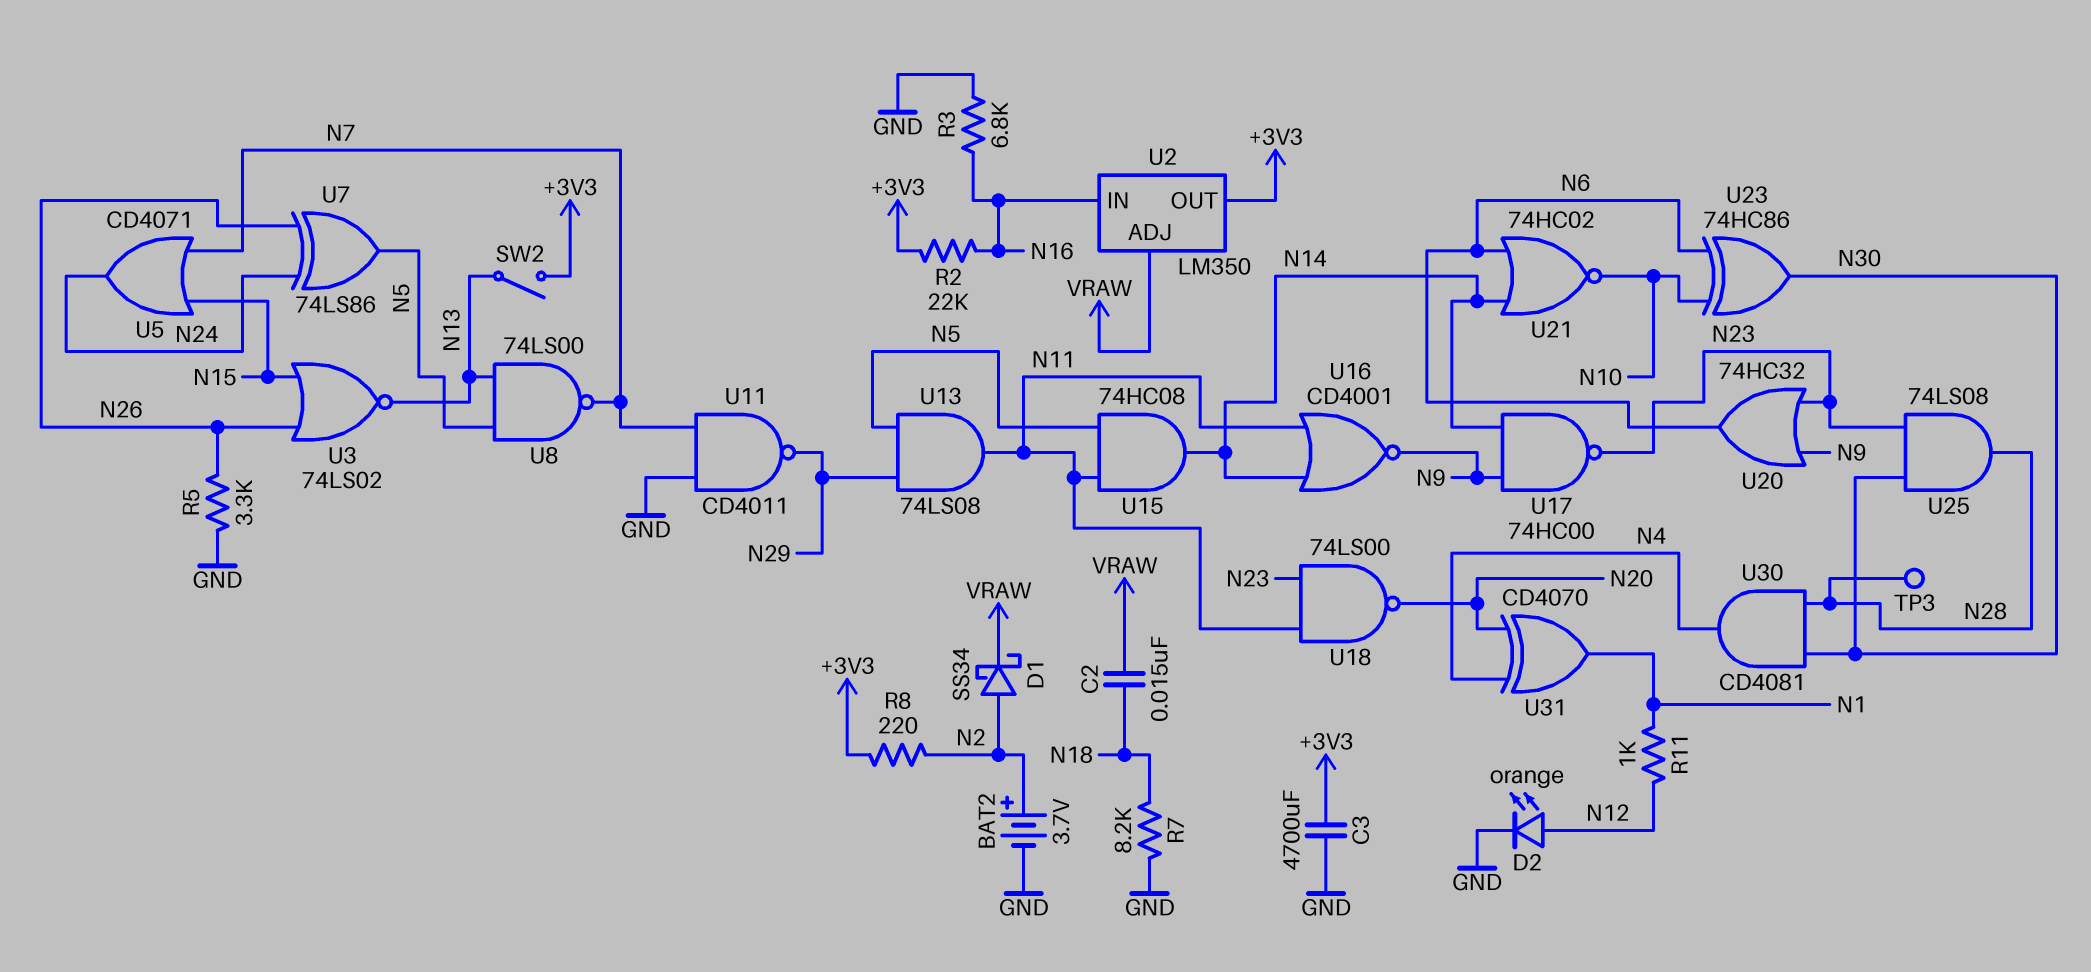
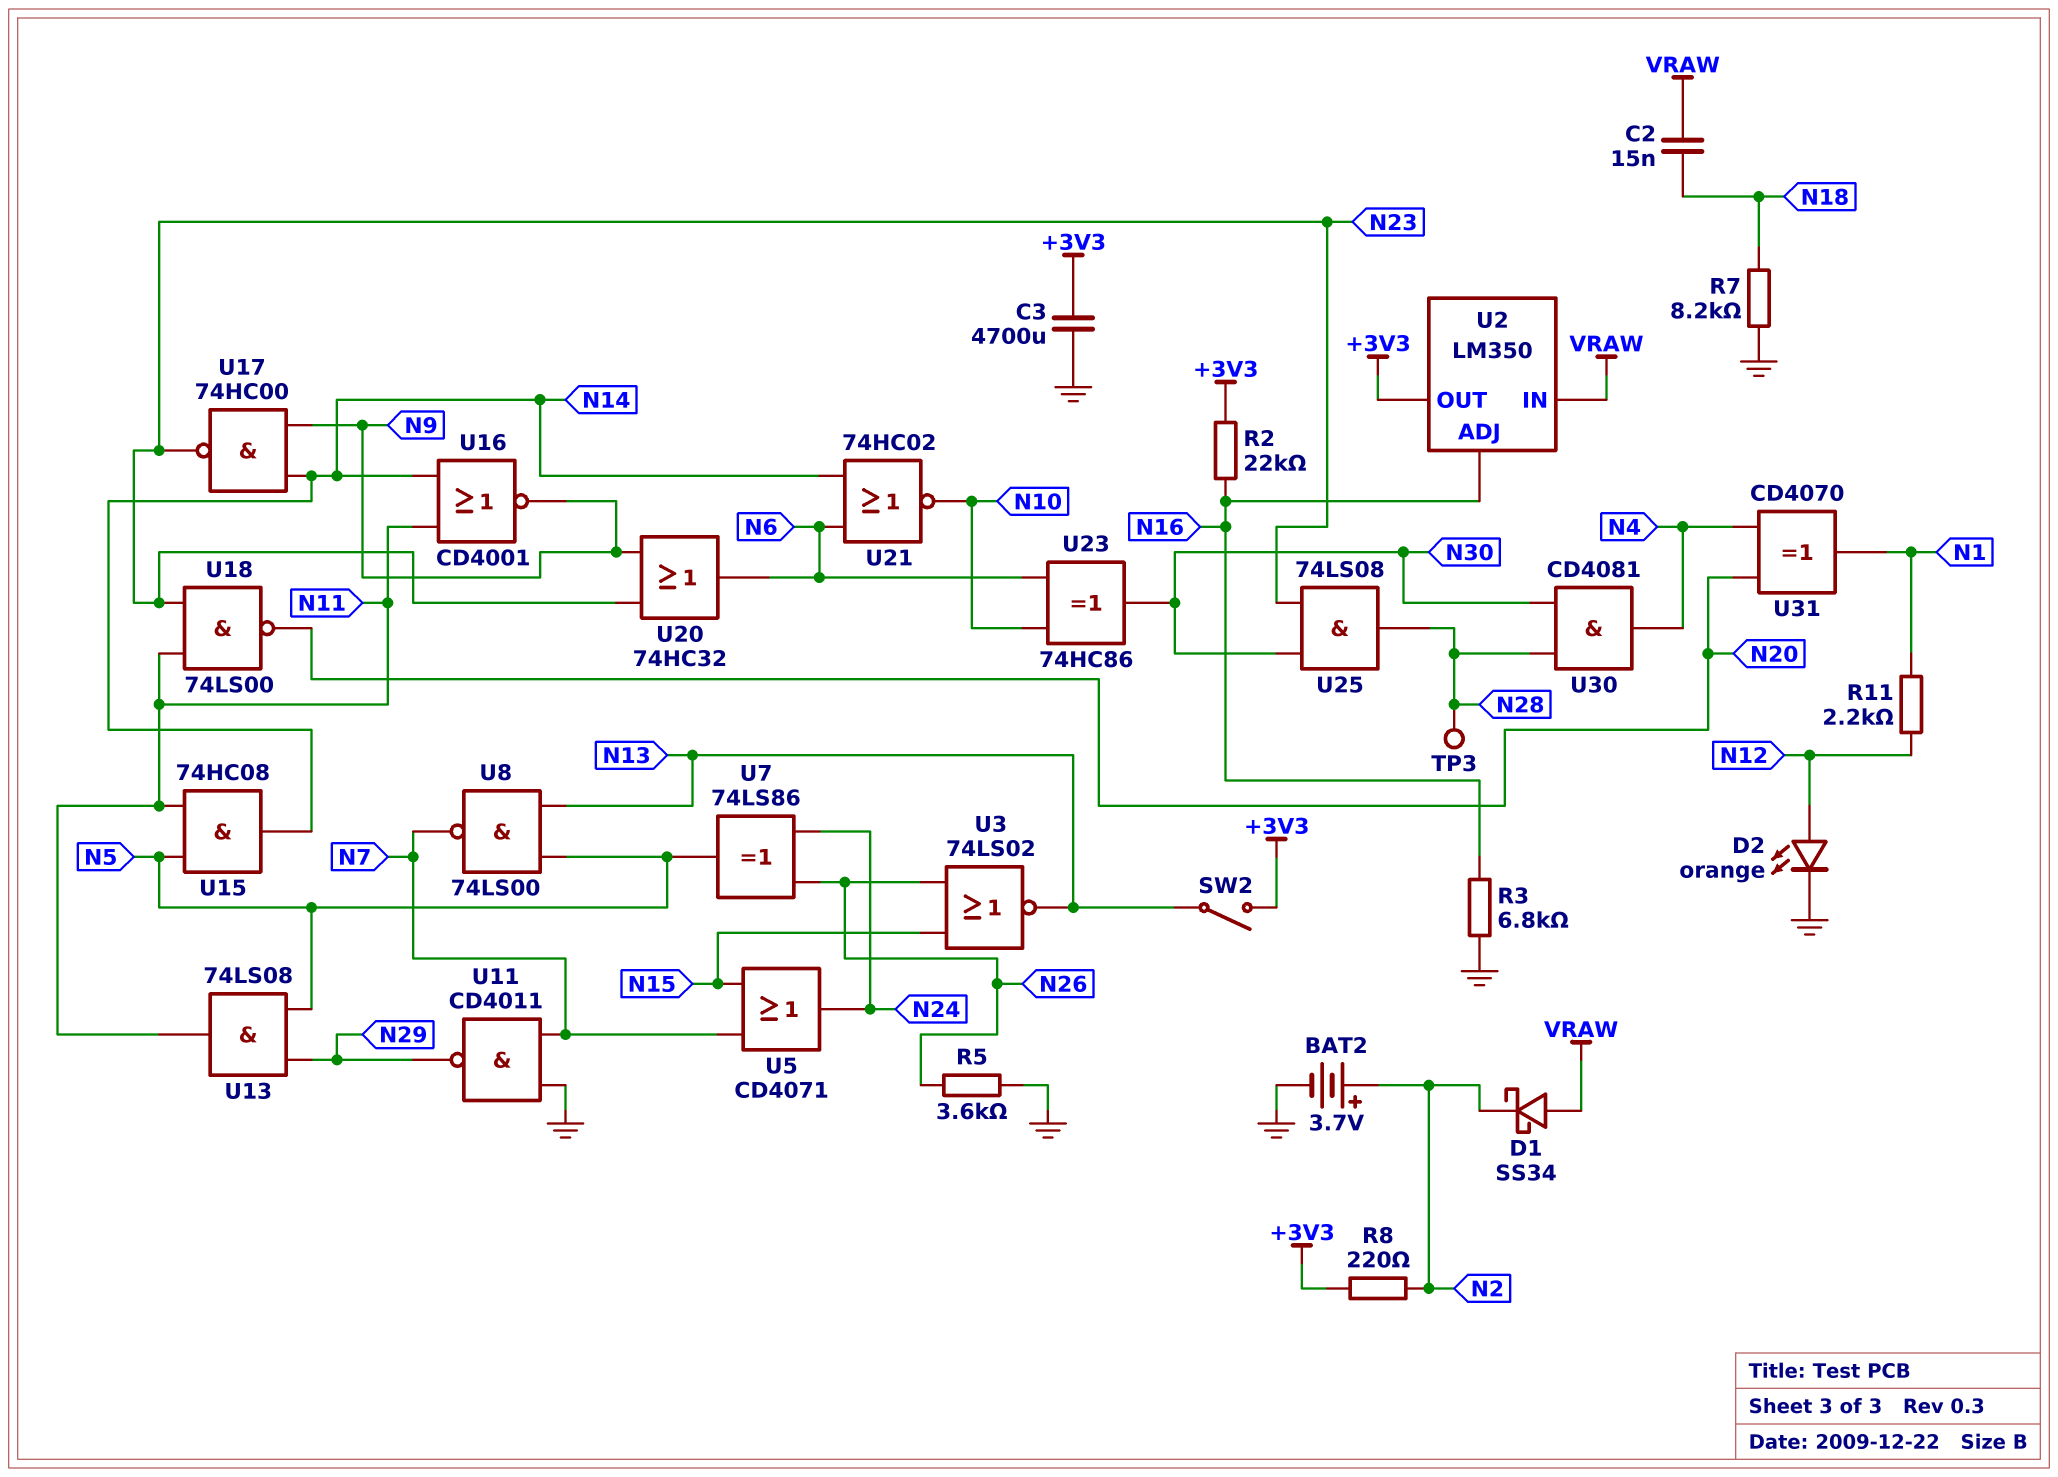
D1: schottky SS34 (A N2, K VRAW) -> schottky SS34 (A VRAW, K N2)
R5: 3.3k (GND, N26) -> 3.6k (GND, N26)
R11: 1k (N1, N12) -> 2.2k (N1, N12)
U2 pin ADJ: VRAW -> N16
U2 pin IN: N16 -> VRAW

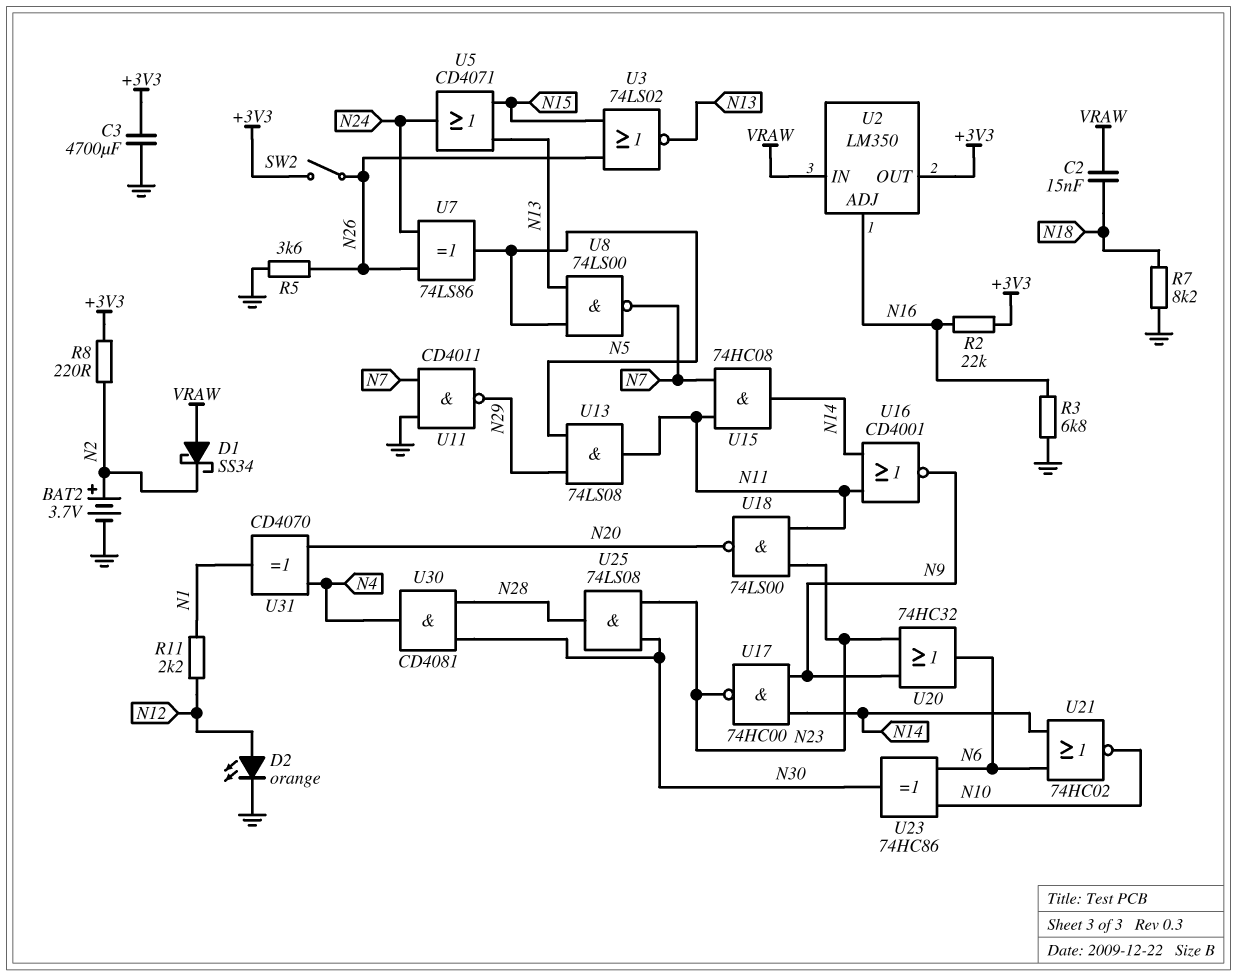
SW2: switch (+3V3, N13) -> switch (+3V3, N26)
TP3: test point (N28) -> none
U5: OR CD4071 (in N7, in N15, out N24) -> OR CD4071 (in N13, in N15, out N24)
U15: AND 74HC08 (in N5, in N11, out N14) -> AND 74HC08 (in N7, in N11, out N14)

